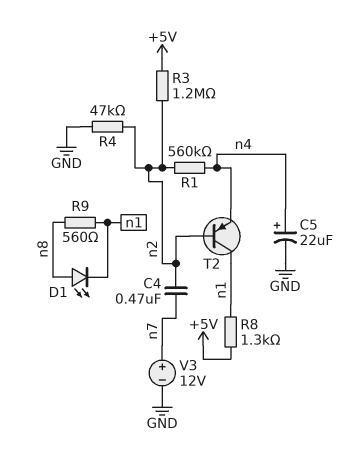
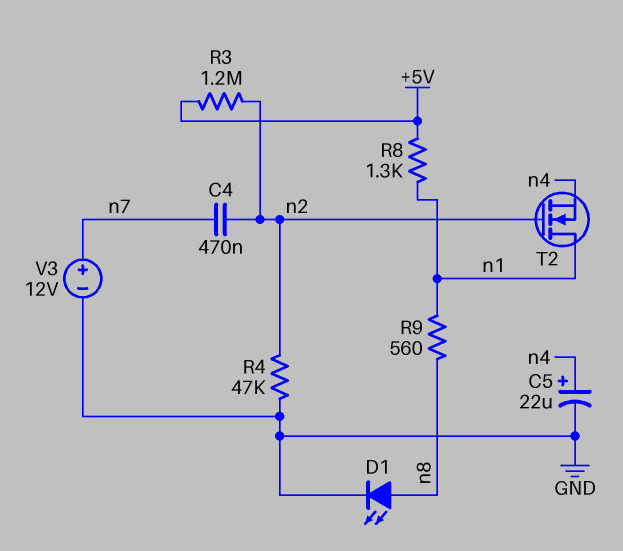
D1: LED (A n8, K n1) -> LED (A n8, K GND)
R1: 560k (n2, n4) -> none
T2: PNP (B n2, C n1, E n4) -> NMOS (G n2, D n1, S n4)

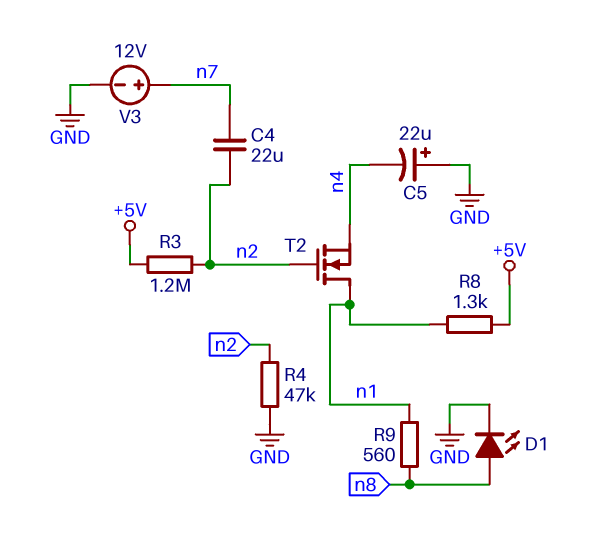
C4: 470nF (n2, n7) -> 22uF (n2, n7)
C5: 22uF (plus n4, minus GND) -> 22uF (plus GND, minus n4)

